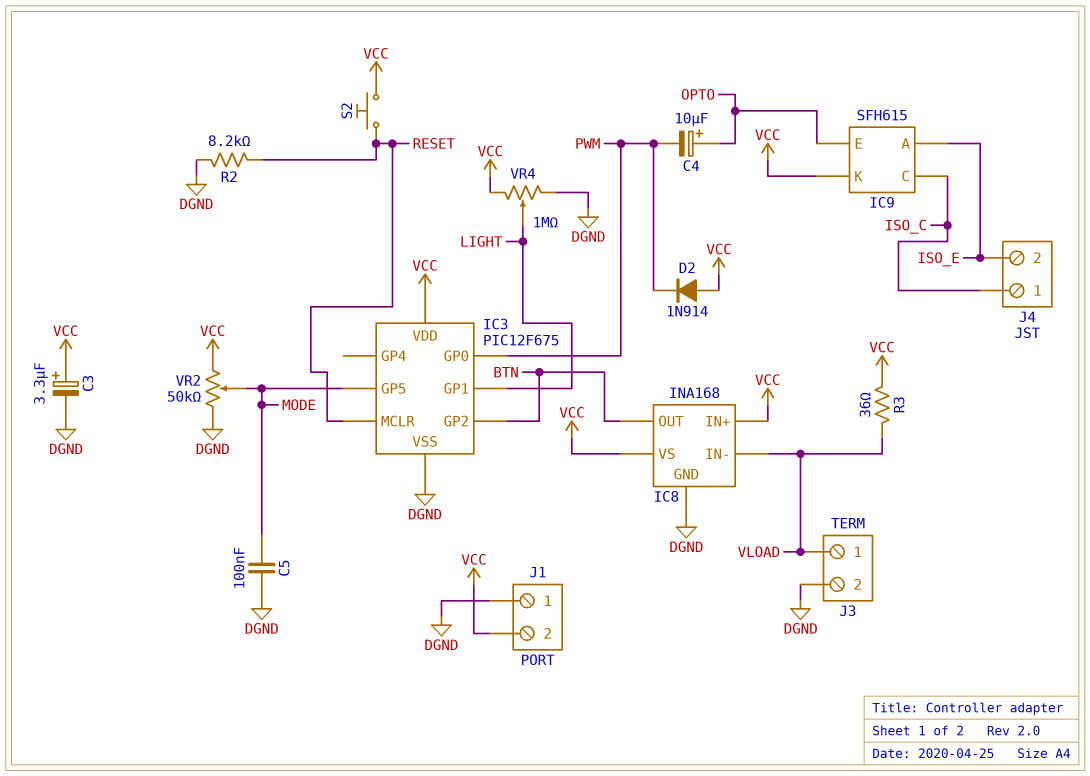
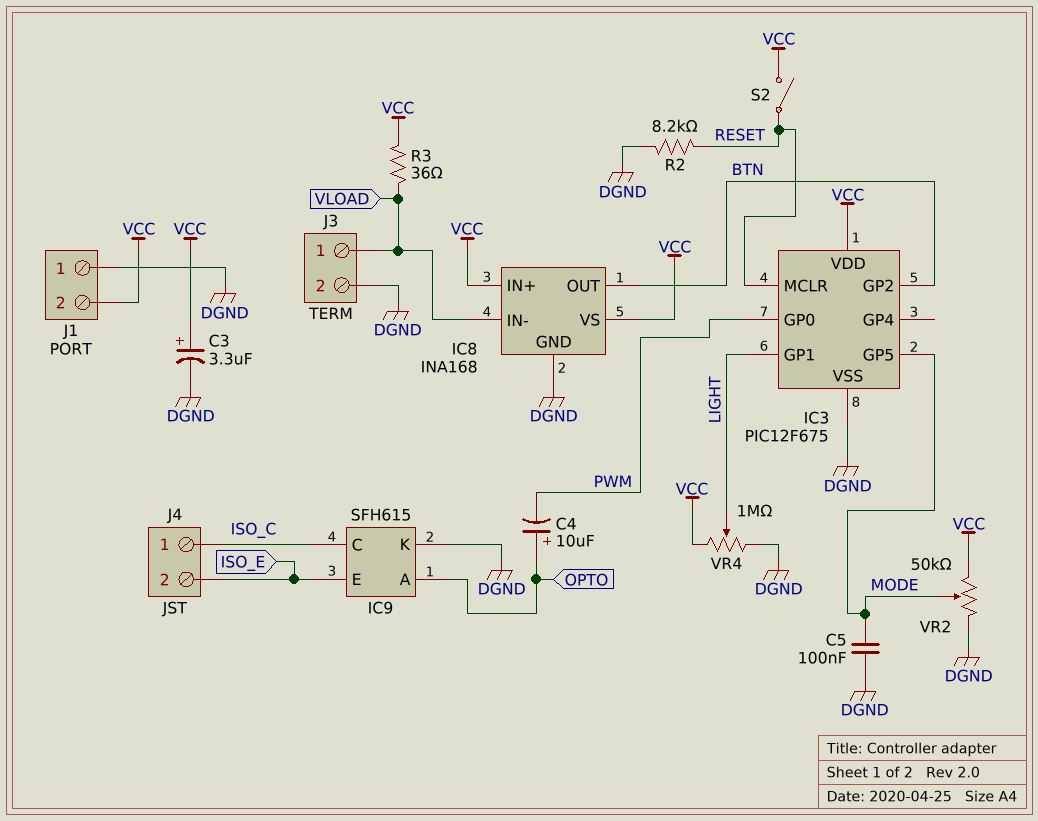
D2: diode 1N914 (A VCC, K PWM) -> none
IC9 pin A: ISO_E -> OPTO
IC9 pin E: OPTO -> ISO_E
IC9 pin K: VCC -> DGND
S2: button (RESET, VCC) -> switch (RESET, VCC)

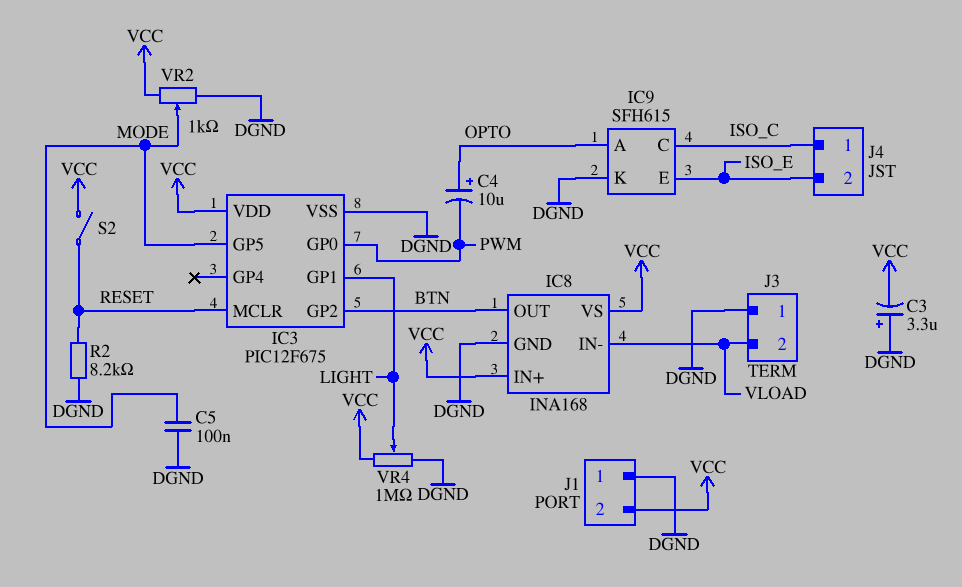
C3: 3.3uF (plus VCC, minus DGND) -> 3.3uF (plus DGND, minus VCC)
J3 pin 1: VLOAD -> DGND
J3 pin 2: DGND -> VLOAD
R3: 36 (VCC, VLOAD) -> none
VR2: 50k (DGND, VCC, wiper MODE) -> 1k (DGND, VCC, wiper MODE)

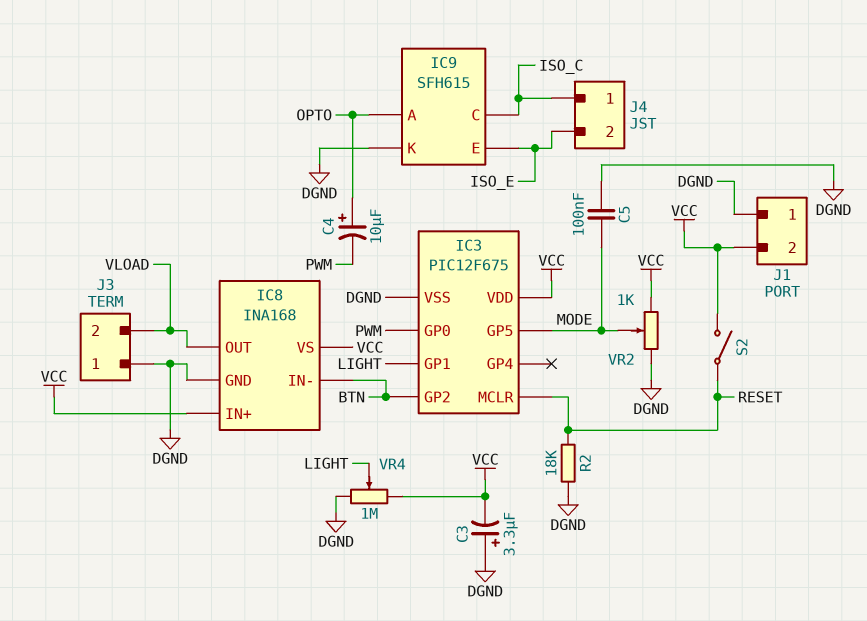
IC8 pin IN-: VLOAD -> BTN
IC8 pin OUT: BTN -> VLOAD
R2: 8.2k (DGND, RESET) -> 18k (DGND, RESET)

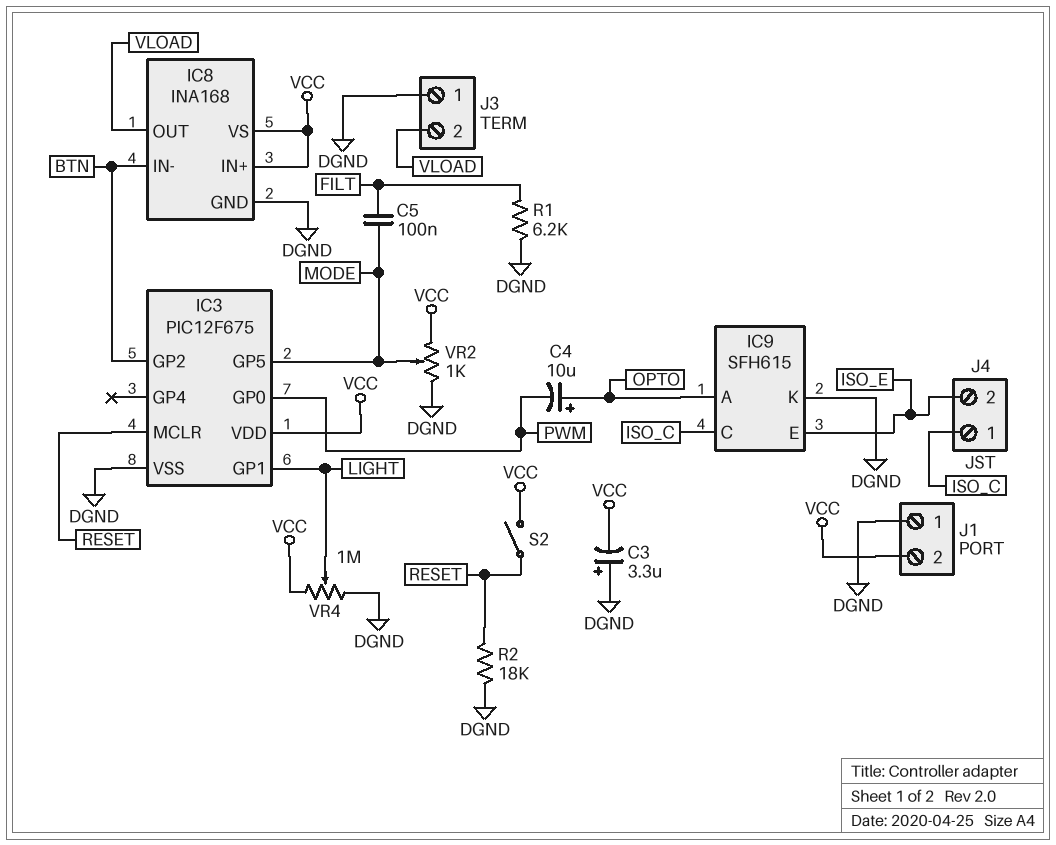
C5: 100nF (DGND, MODE) -> 100nF (FILT, MODE)
R1: none -> 6.2k (DGND, FILT)

